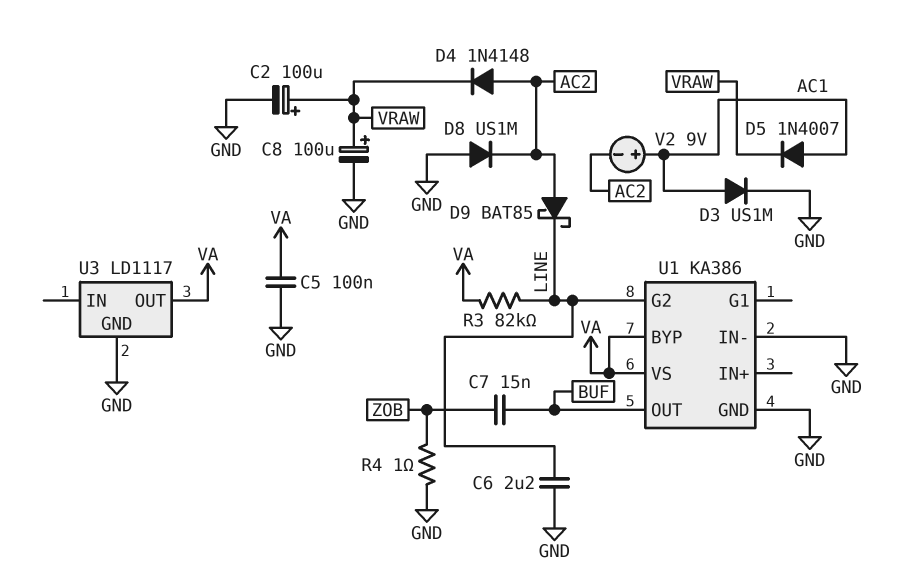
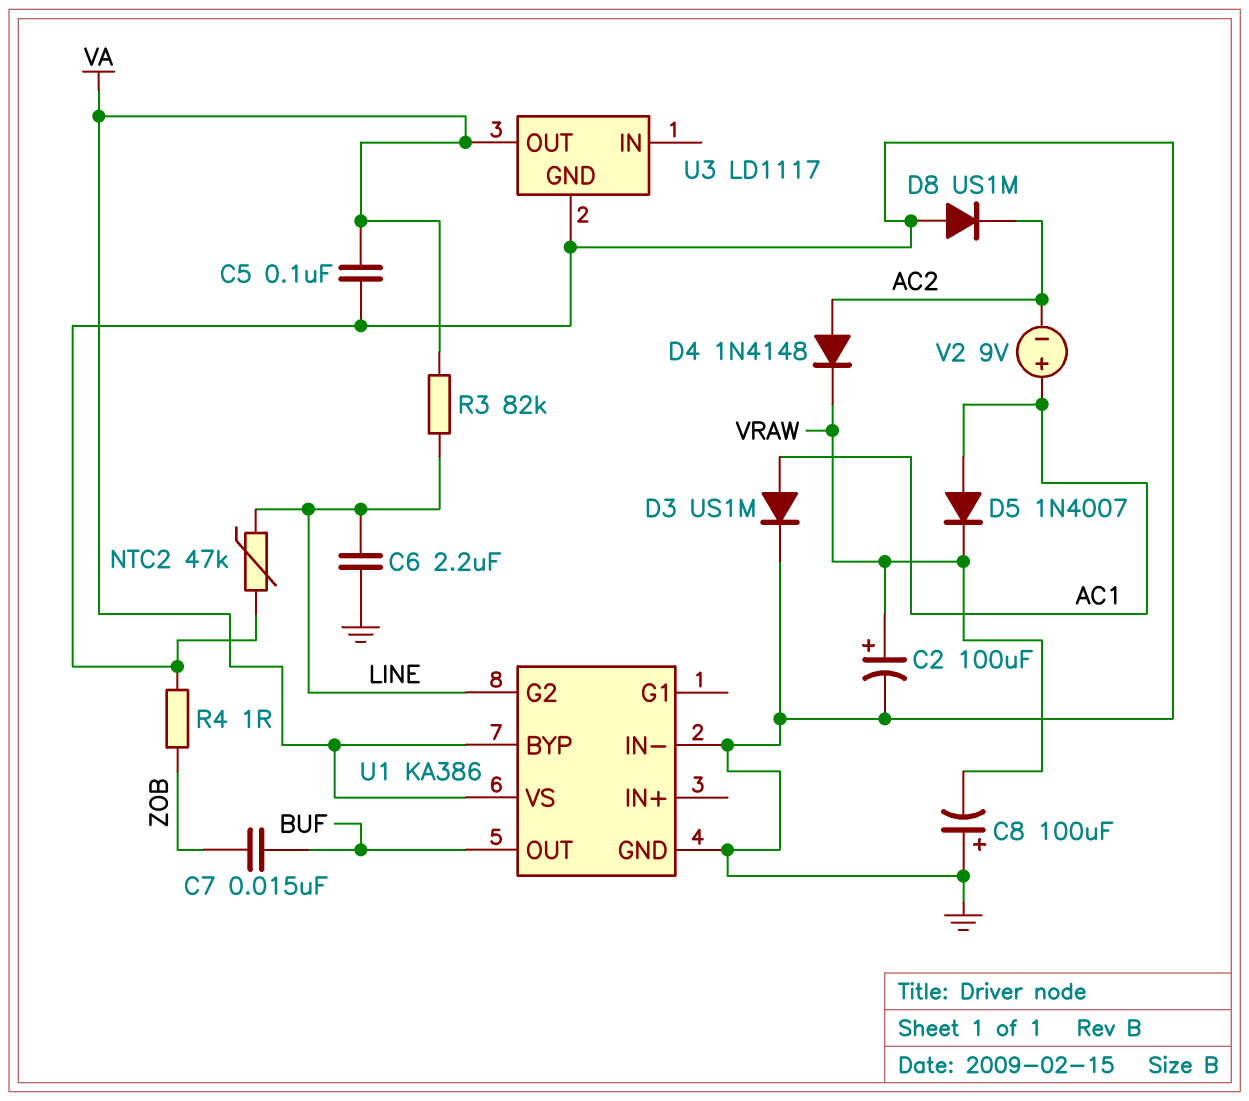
C8: 100uF (plus VRAW, minus GND) -> 100uF (plus GND, minus VRAW)
D9: schottky BAT85 (A AC2, K LINE) -> none
NTC2: none -> 47k (GND, LINE)

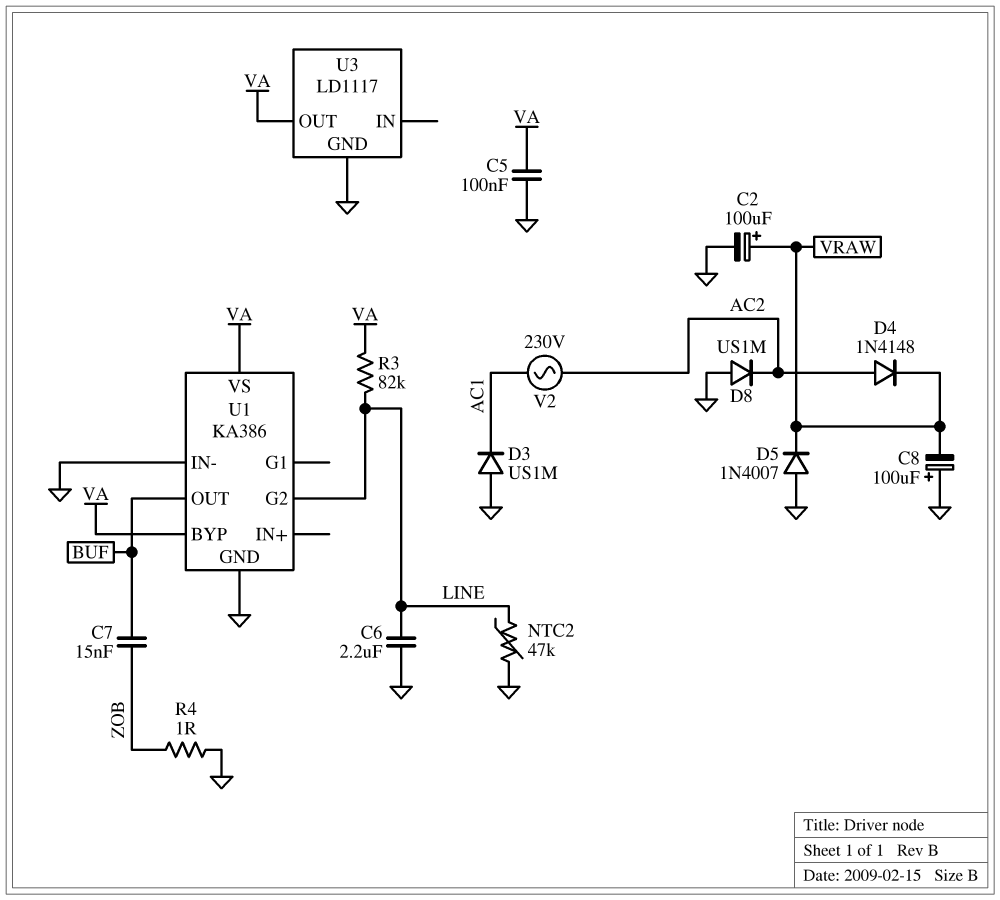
D3: diode US1M (A AC1, K GND) -> diode US1M (A GND, K AC1)
D5: diode 1N4007 (A AC1, K VRAW) -> diode 1N4007 (A GND, K VRAW)
V2: 9V (plus AC1, minus AC2) -> AC 230V (AC1, AC2)

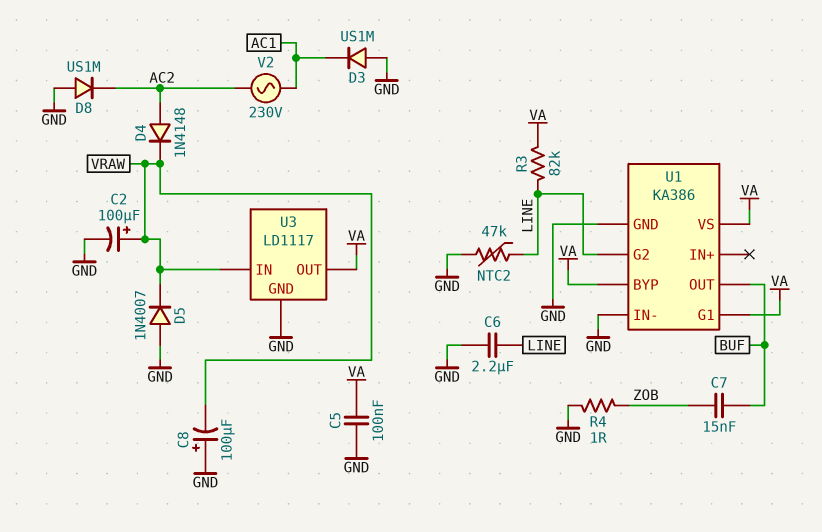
U1 pin G1: none -> VA
U3 pin IN: none -> VRAW

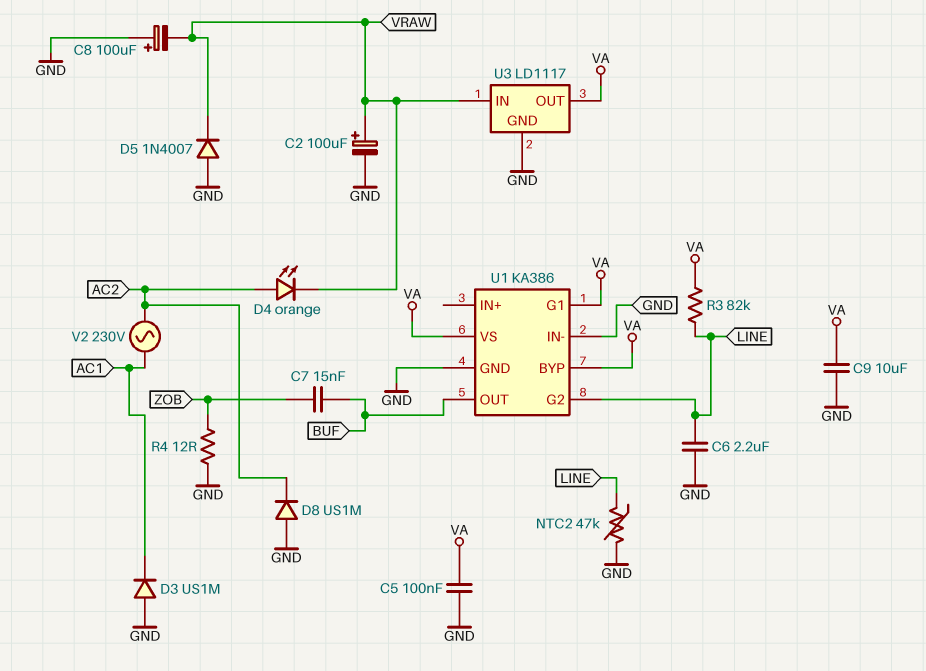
C9: none -> 10uF (GND, VA)
D4: diode 1N4148 (A AC2, K VRAW) -> LED orange (A AC2, K VRAW)
R4: 1 (GND, ZOB) -> 12 (GND, ZOB)

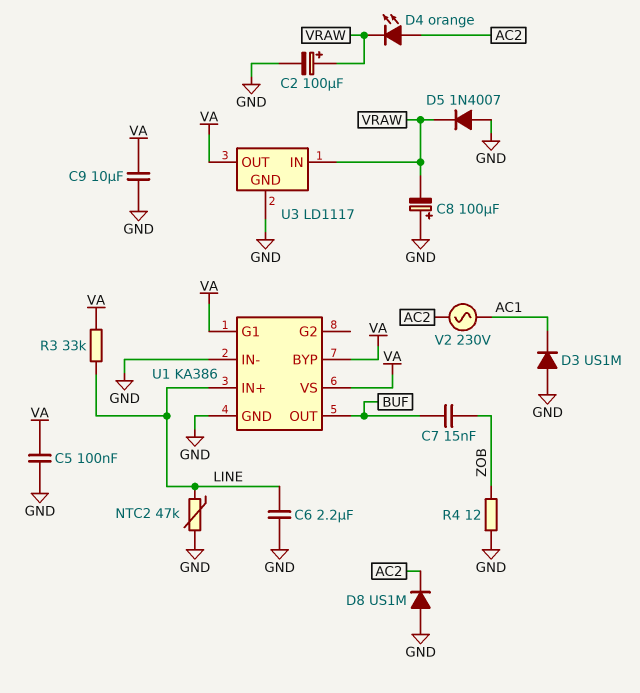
R3: 82k (LINE, VA) -> 33k (LINE, VA)
U1 pin G2: LINE -> none
U1 pin IN+: none -> LINE

